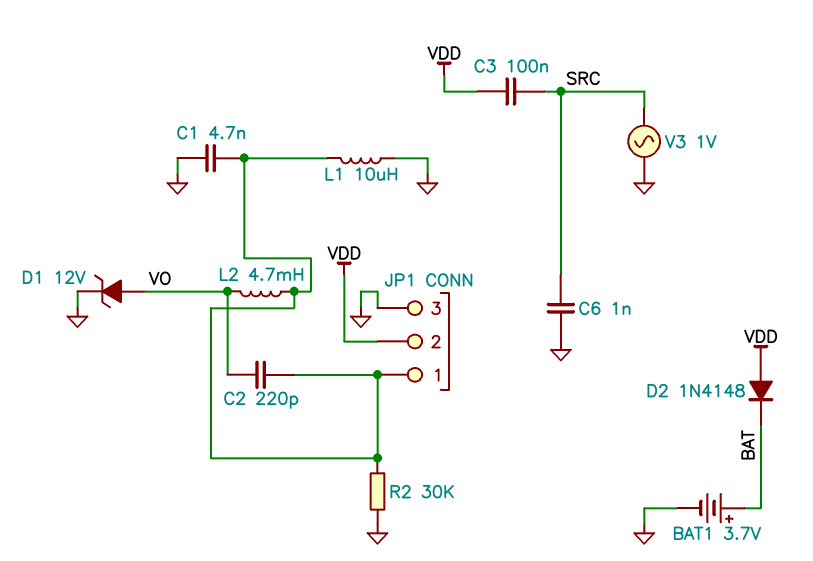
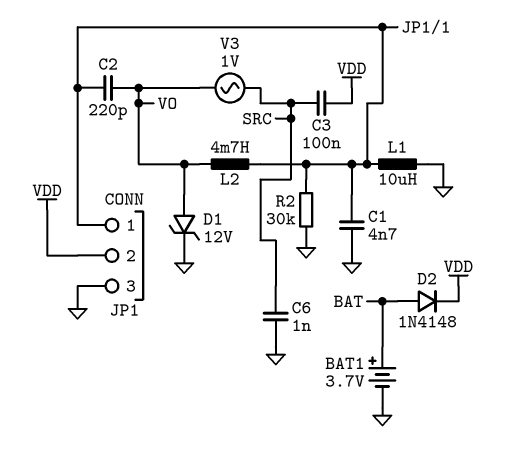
D2: diode 1N4148 (A VDD, K BAT) -> diode 1N4148 (A BAT, K VDD)
V3: AC 1V (GND, SRC) -> AC 1V (SRC, VO)

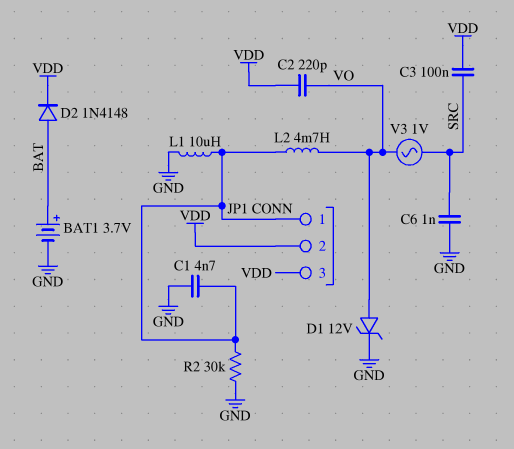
C2: 220pF (JP1/1, VO) -> 220pF (VDD, VO)
JP1 pin 3: GND -> VDD

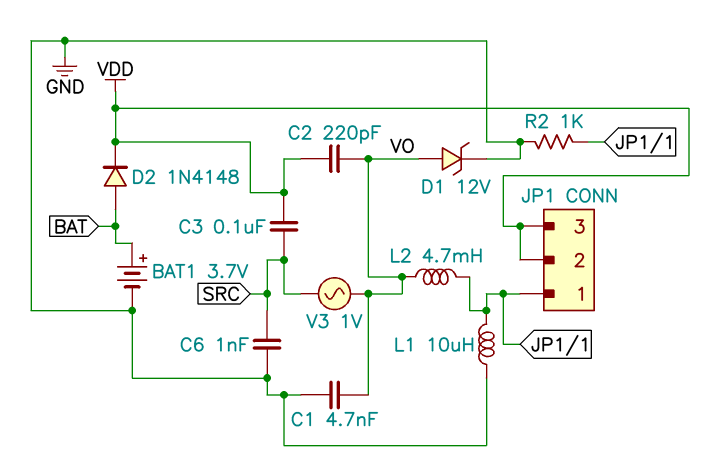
C1: 4.7nF (GND, JP1/1) -> 4.7nF (GND, VO)
R2: 30k (GND, JP1/1) -> 1k (GND, JP1/1)

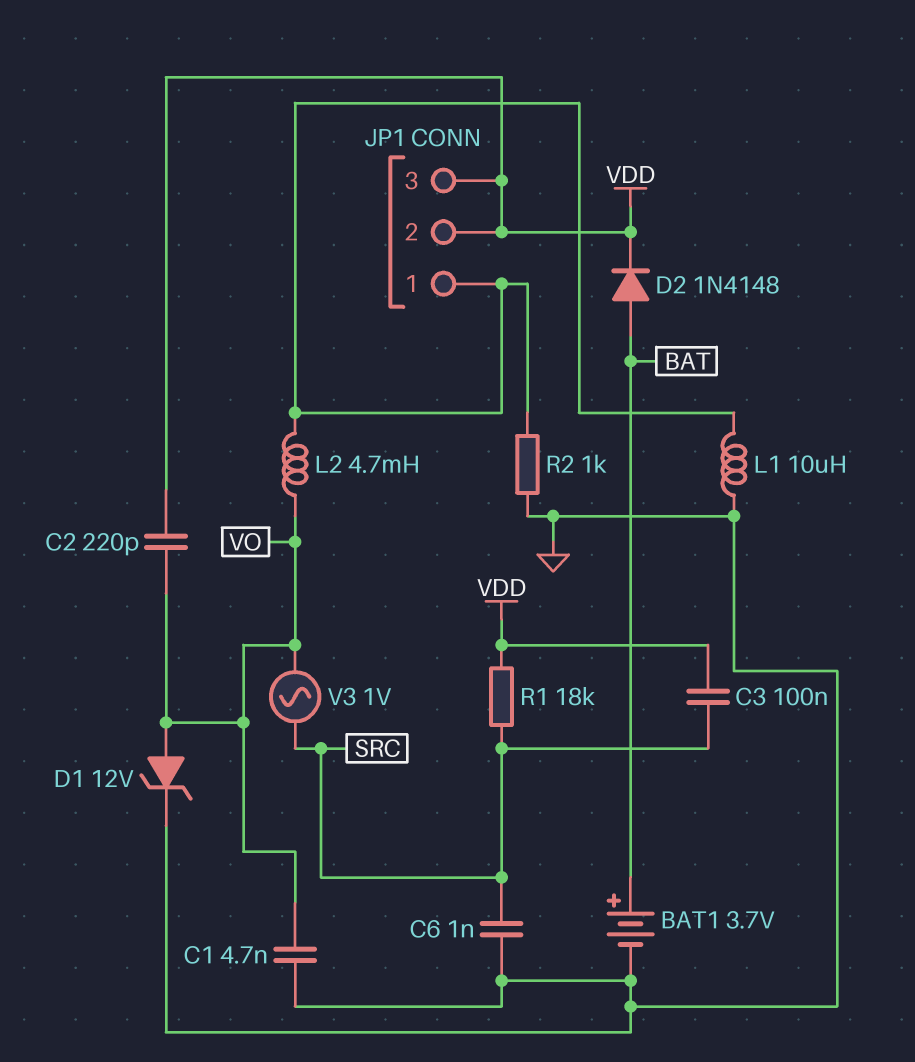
R1: none -> 18k (SRC, VDD)

